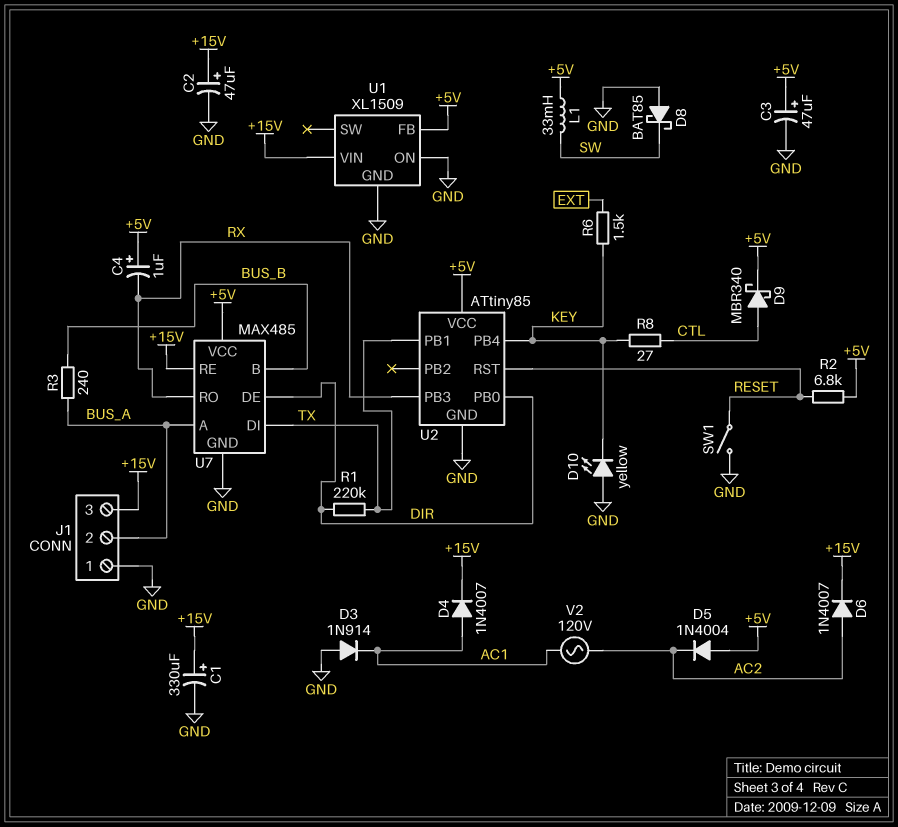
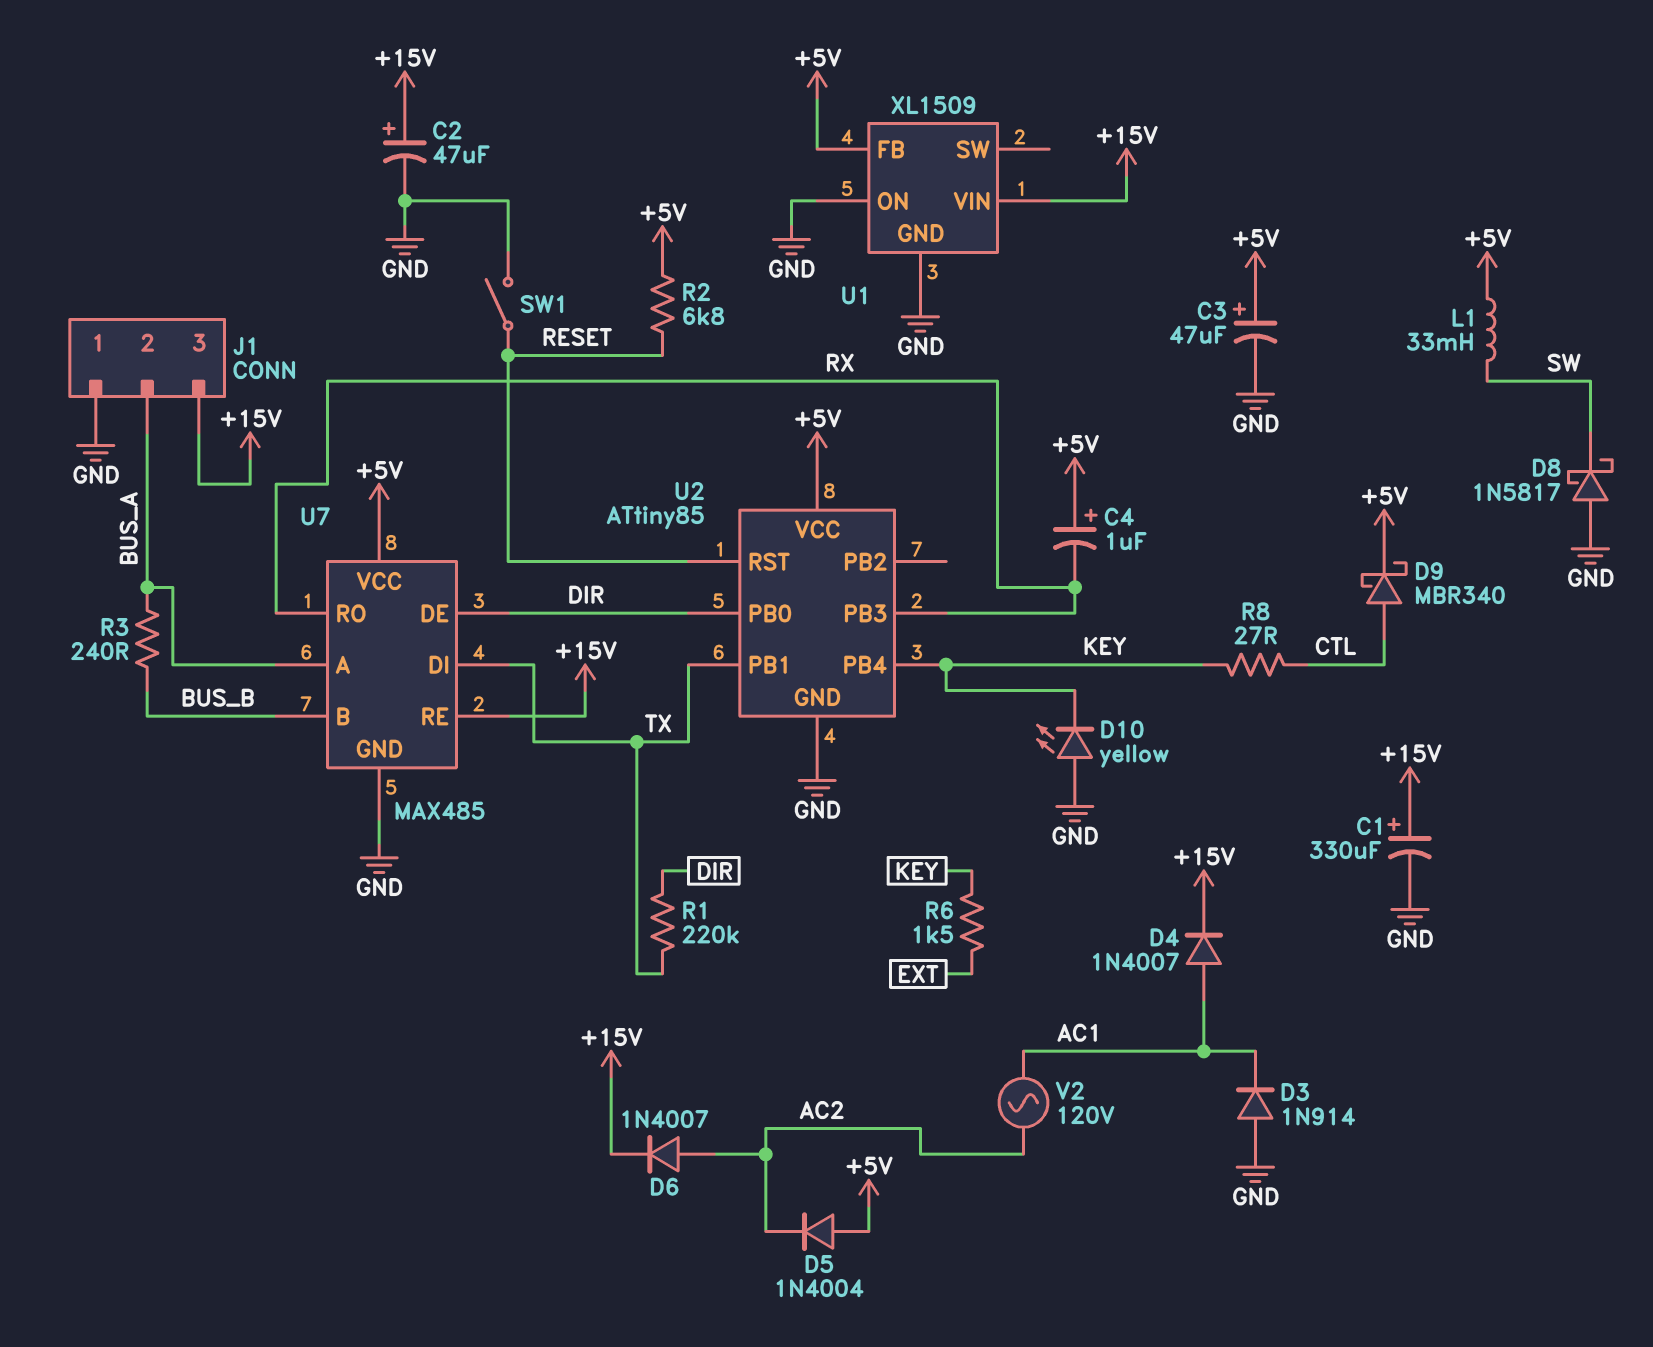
D8: schottky BAT85 (A GND, K SW) -> schottky 1N5817 (A GND, K SW)

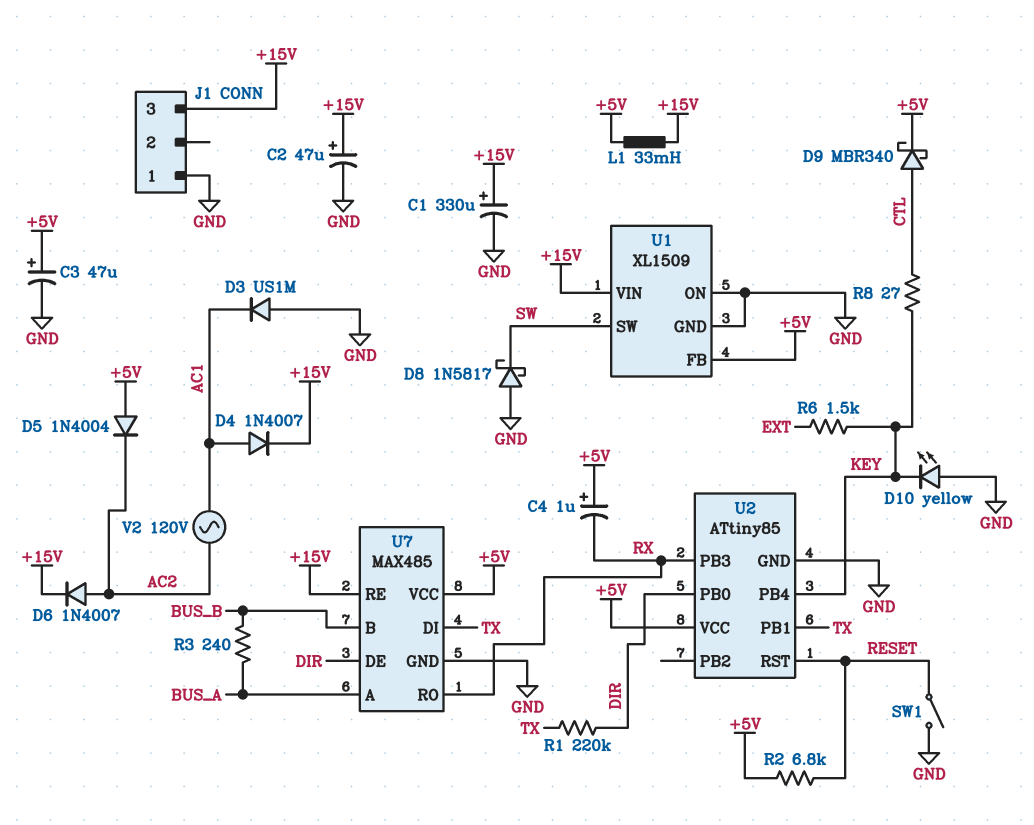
D3: diode 1N914 (A GND, K AC1) -> diode US1M (A GND, K AC1)
J1 pin 2: BUS_A -> none
L1: 33mH (+5V, SW) -> 33mH (+5V, +15V)
U1 pin SW: none -> SW

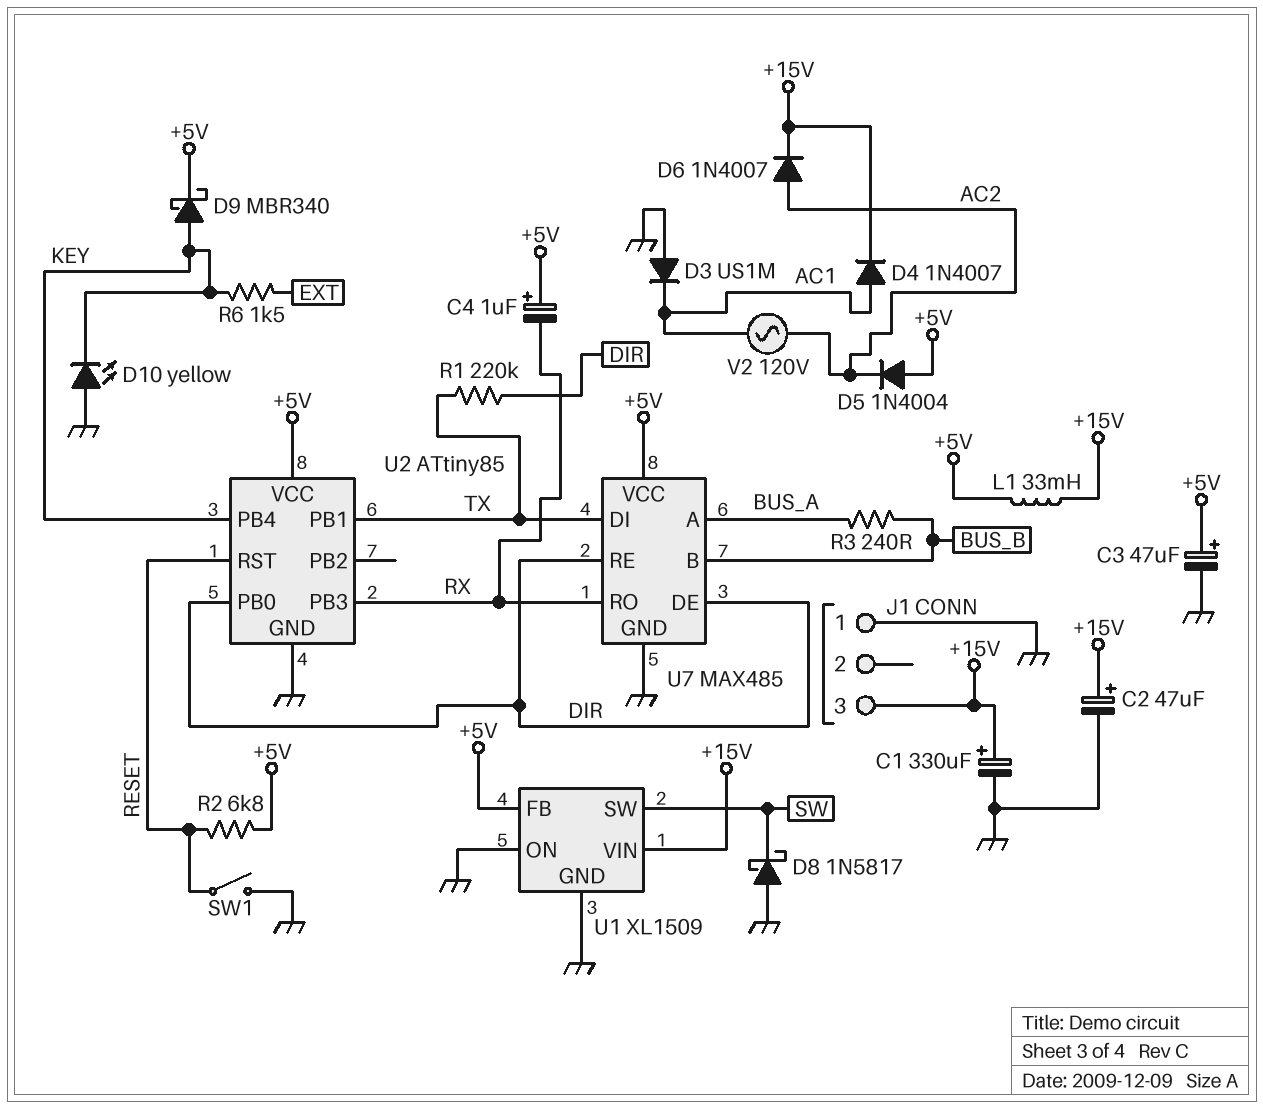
D9: schottky MBR340 (A CTL, K +5V) -> schottky MBR340 (A KEY, K +5V)
R8: 27 (CTL, KEY) -> none
U7 pin RE: +15V -> DIR

